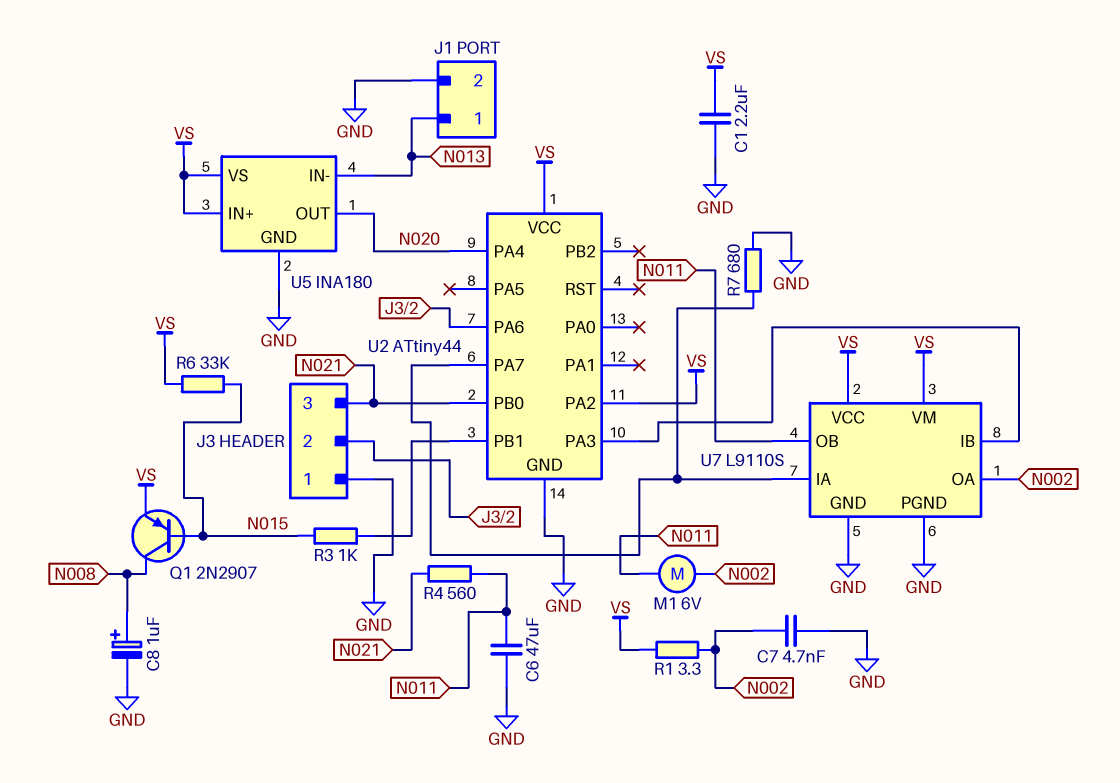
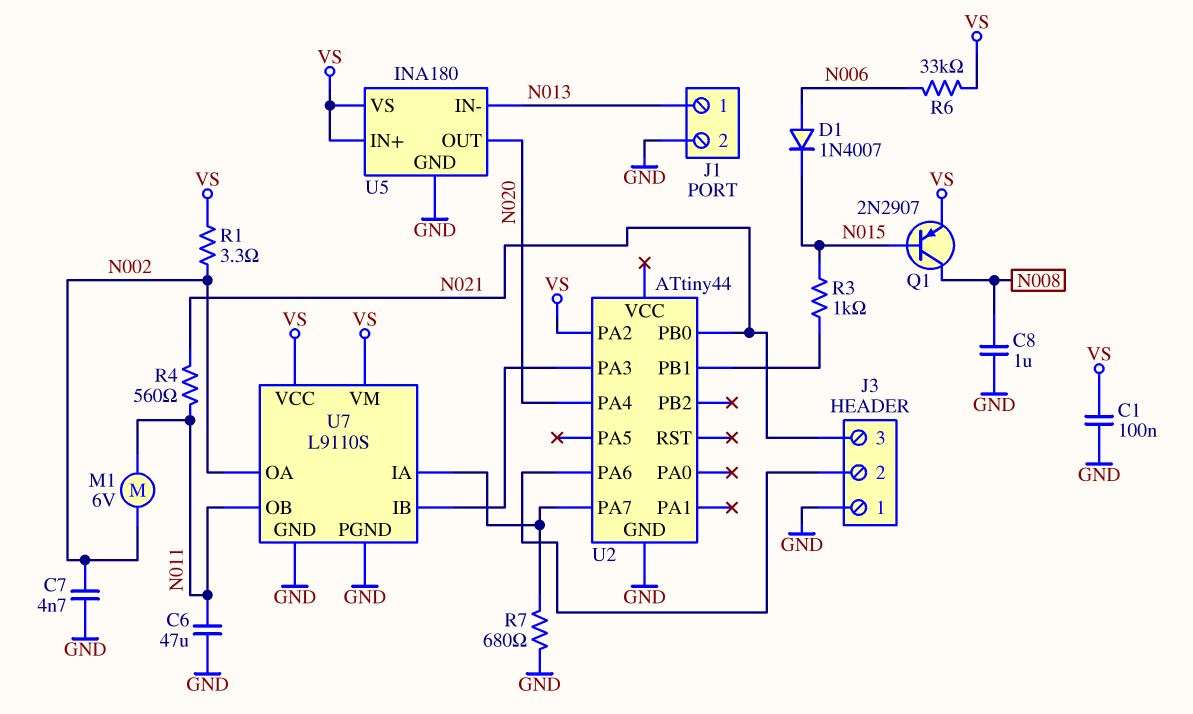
C1: 2.2uF (GND, VS) -> 100nF (GND, VS)
C8: 1uF (plus N008, minus GND) -> 1uF (GND, N008)
D1: none -> diode 1N4007 (A N006, K N015)
R6: 33k (N015, VS) -> 33k (N006, VS)
U2 pin VCC: VS -> none

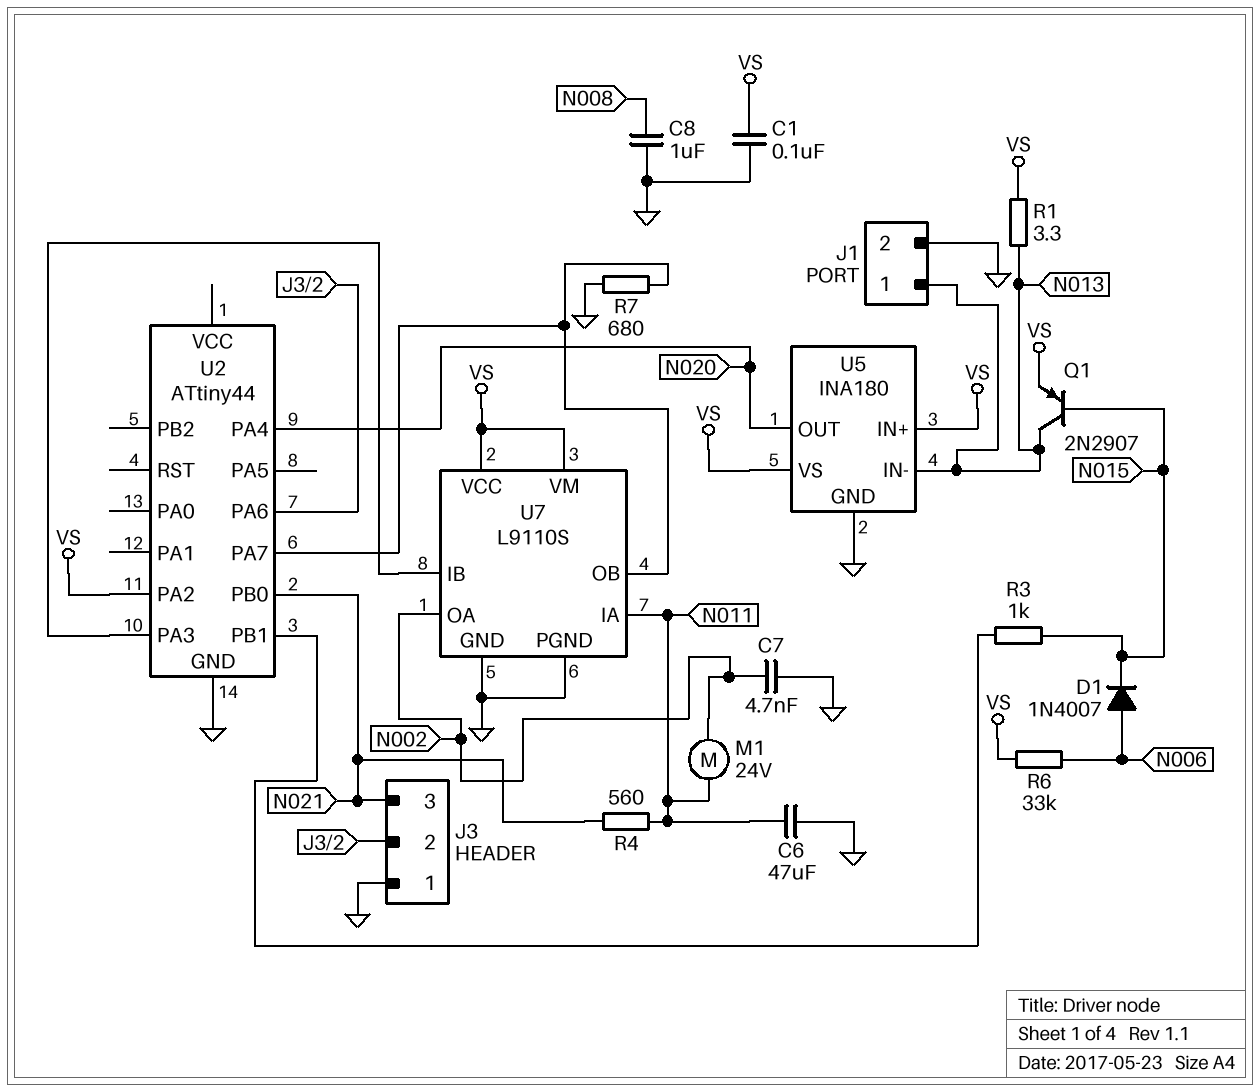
M1: motor 6V (N002, N011) -> motor 24V (N002, N011)
Q1: PNP 2N2907 (B N015, C N008, E VS) -> PNP 2N2907 (B N015, C N013, E VS)
R1: 3.3 (N002, VS) -> 3.3 (N013, VS)
U7 pin IA: U2/PA7 -> N011
U7 pin OB: N011 -> U2/PA7

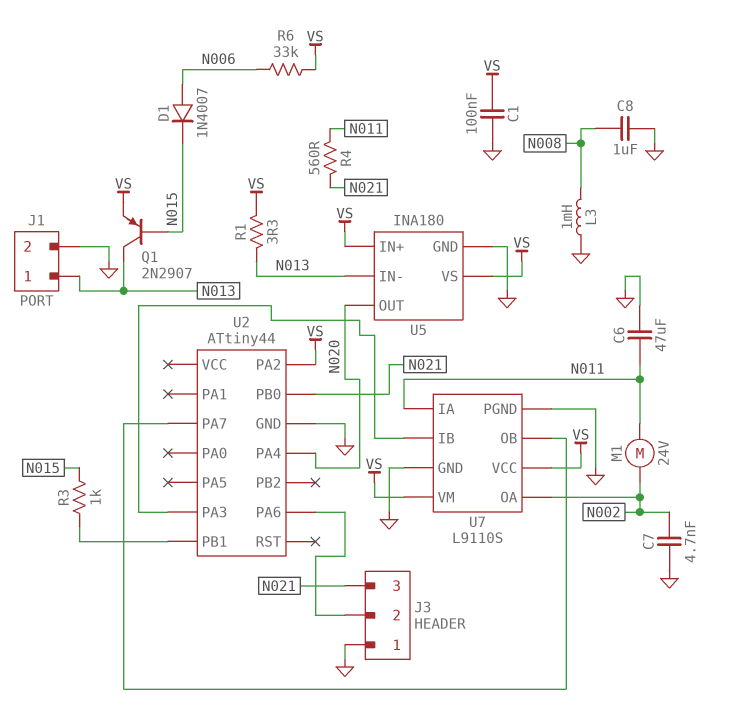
L3: none -> 1mH (GND, N008)
R7: 680 (GND, U2/PA7) -> none

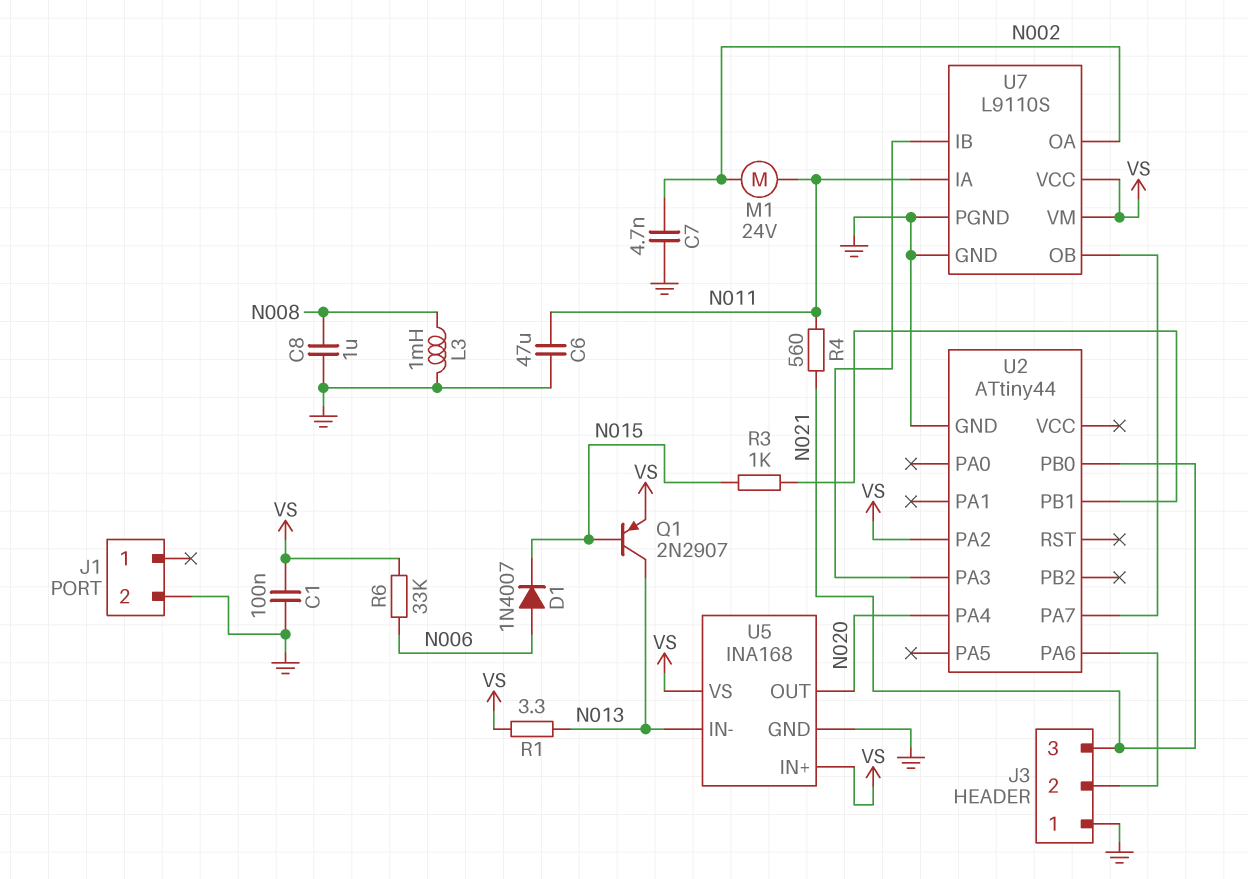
J1 pin 1: N013 -> none
U5: INA180 -> INA168

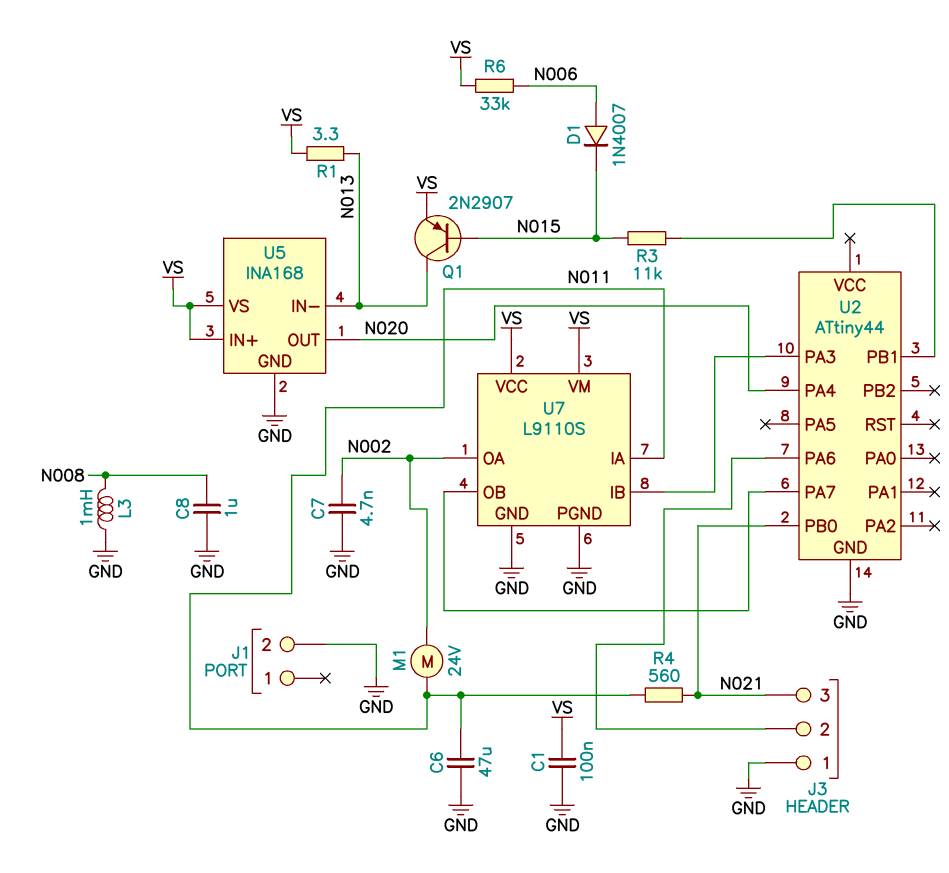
R3: 1k (N015, U2/PB1) -> 11k (N015, U2/PB1)
U2 pin PA2: VS -> none

